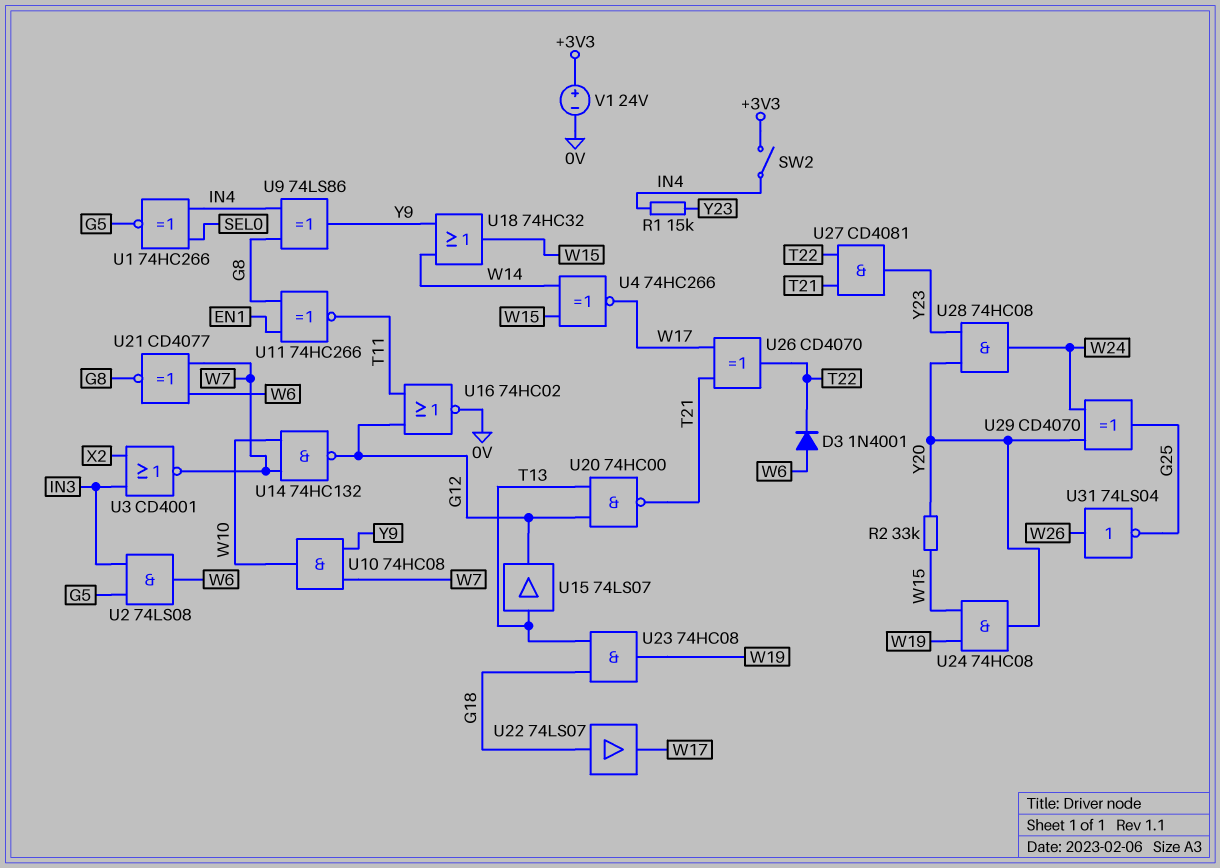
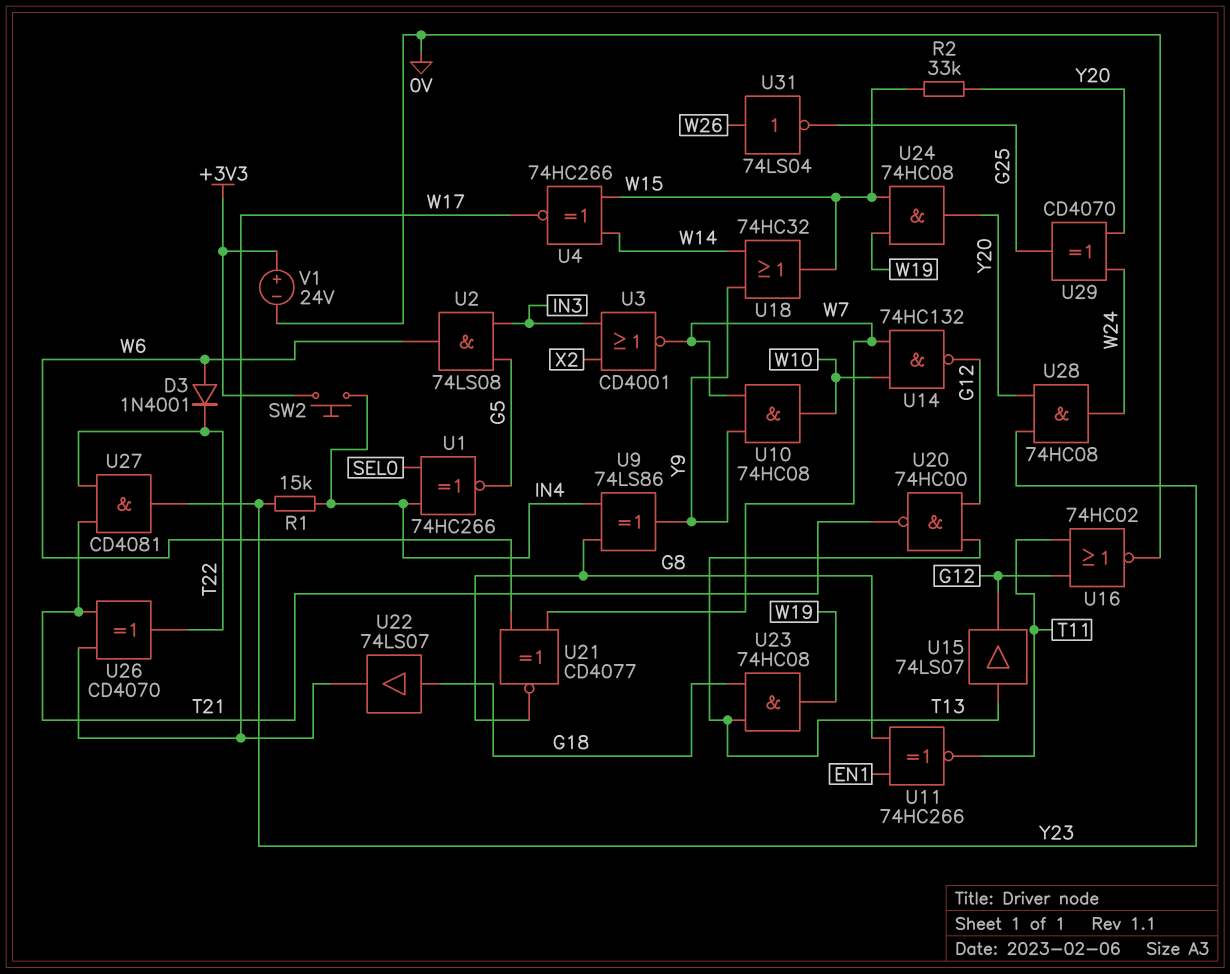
SW2: switch (+3V3, IN4) -> button (+3V3, IN4)

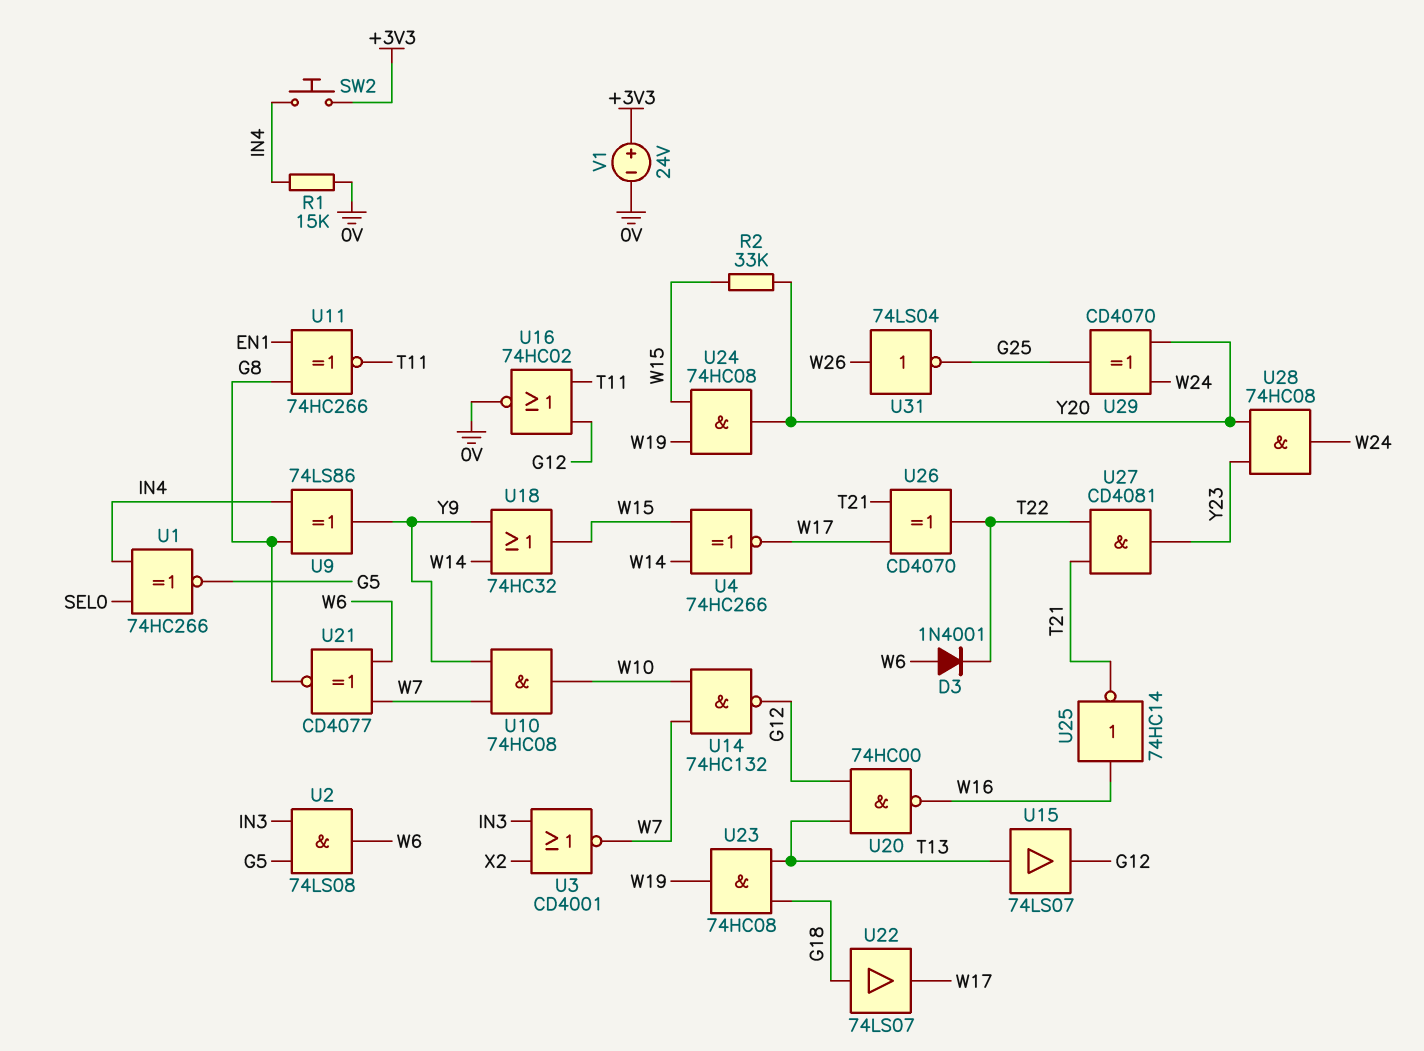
R1: 15k (IN4, Y23) -> 15k (0V, IN4)
U20: NAND 74HC00 (in G12, in T13, out T21) -> NAND 74HC00 (in G12, in T13, out W16)
U25: none -> NOT 74HC14 (in W16, out T21)

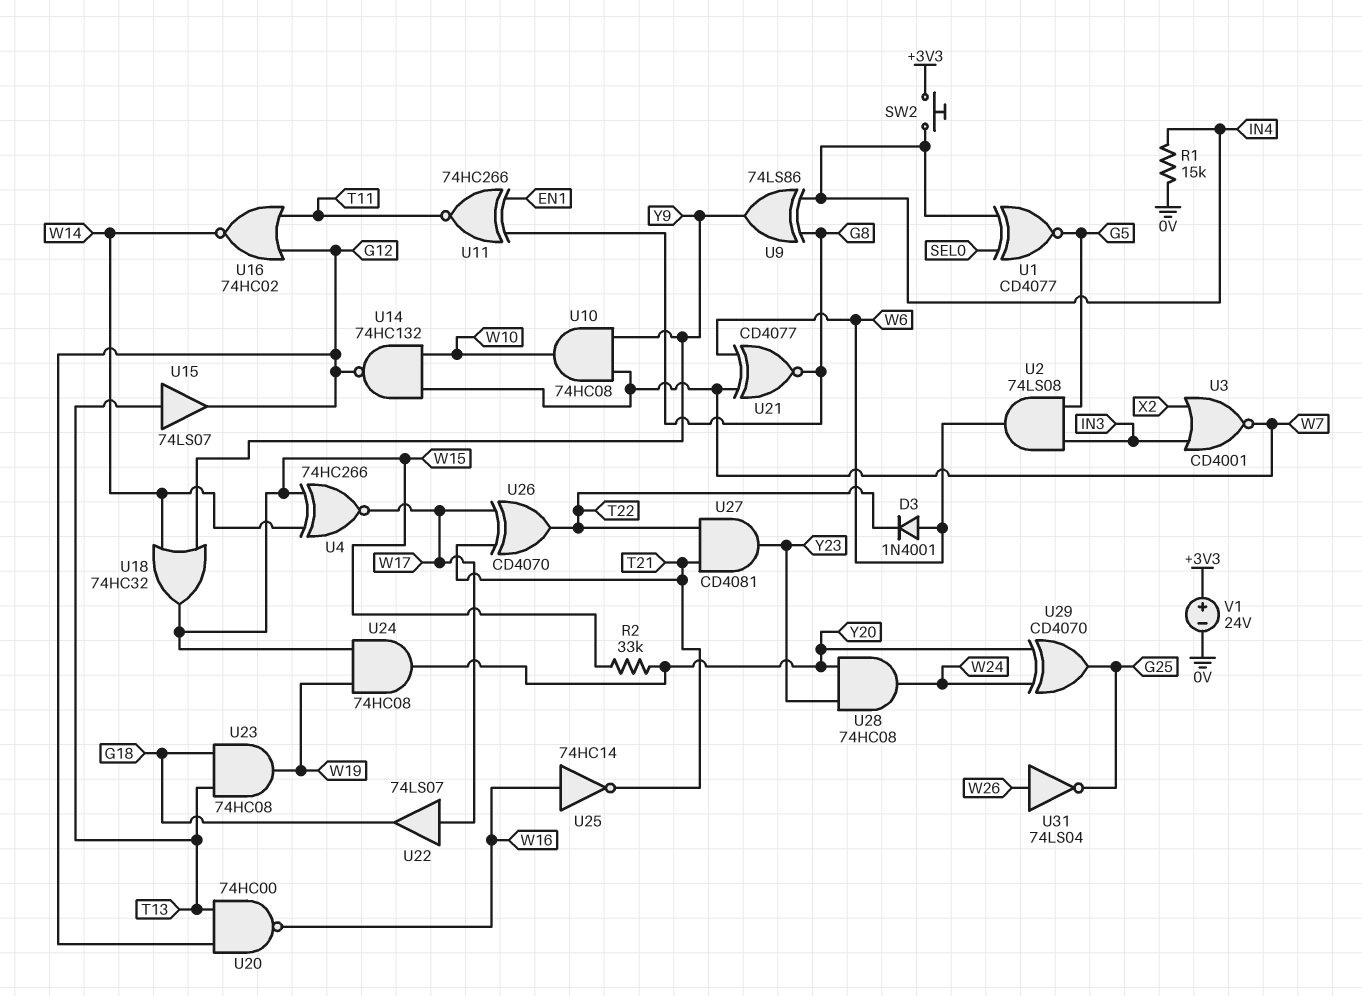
U1: XNOR 74HC266 (in IN4, in SEL0, out G5) -> XNOR CD4077 (in IN4, in SEL0, out G5)
U16: NOR 74HC02 (in G12, in T11, out 0V) -> NOR 74HC02 (in G12, in T11, out W14)
U22: buffer 74LS07 (in G18, out W17) -> buffer 74LS07 (in W17, out G18)

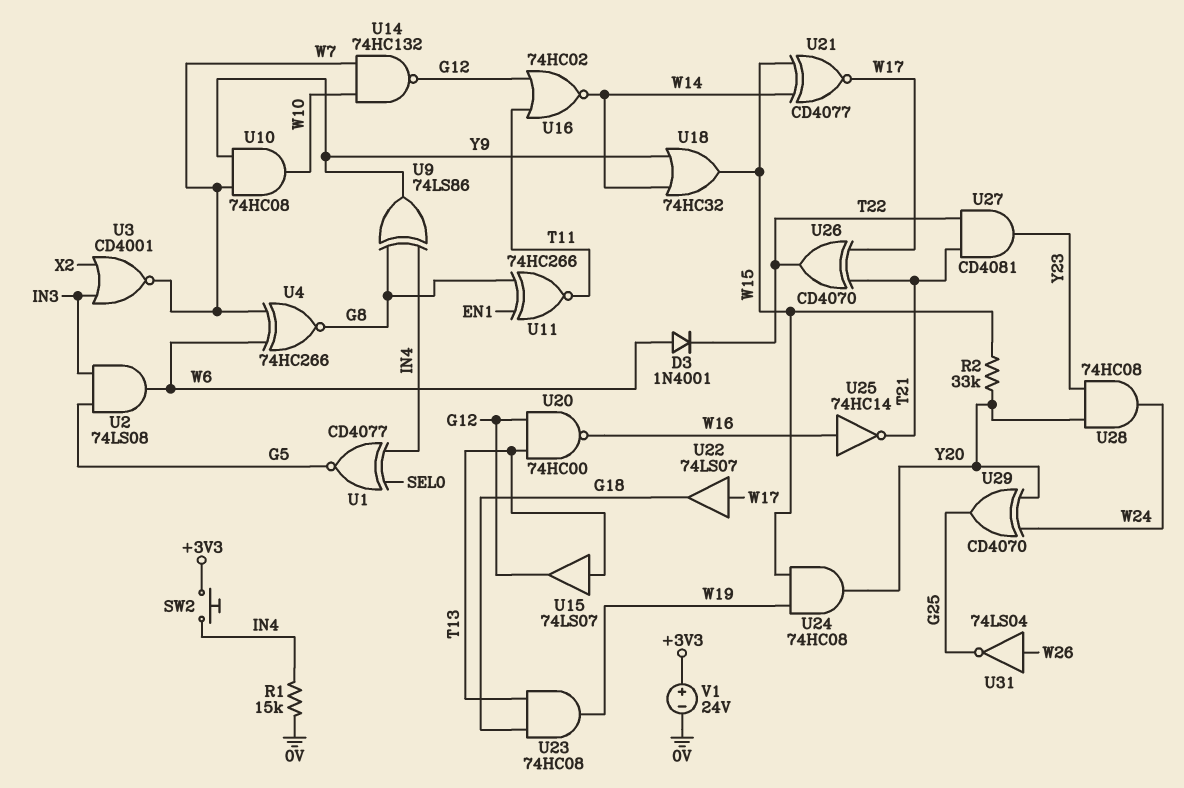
U4: XNOR 74HC266 (in W14, in W15, out W17) -> XNOR 74HC266 (in W6, in W7, out G8)
U21: XNOR CD4077 (in W6, in W7, out G8) -> XNOR CD4077 (in W14, in W15, out W17)

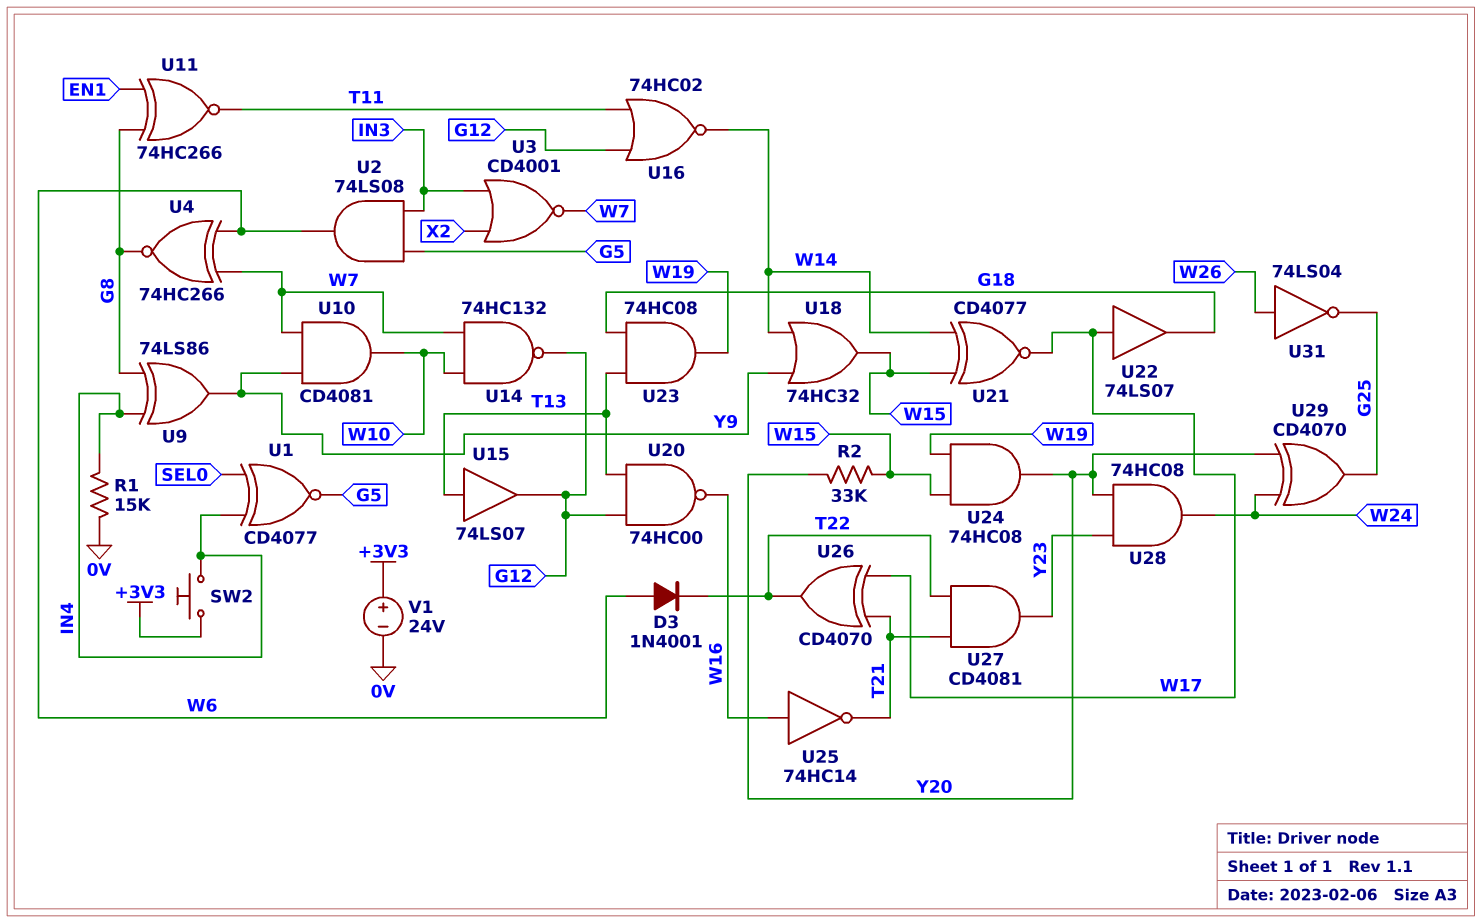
U10: AND 74HC08 (in W7, in Y9, out W10) -> AND CD4081 (in W7, in Y9, out W10)

